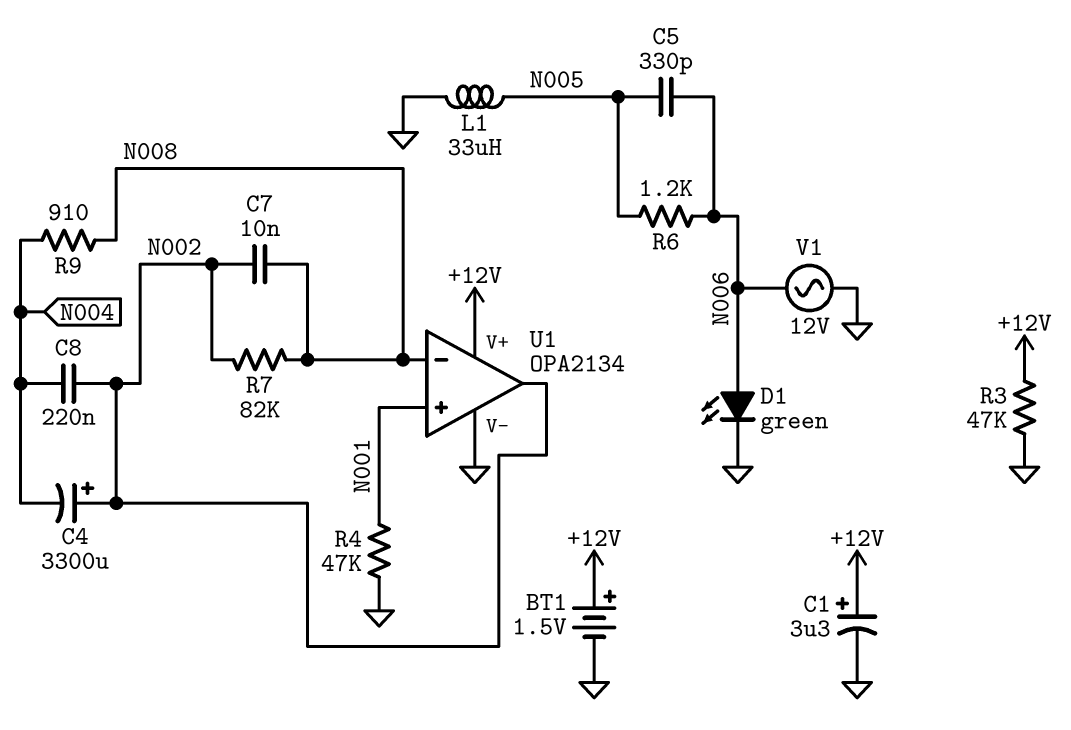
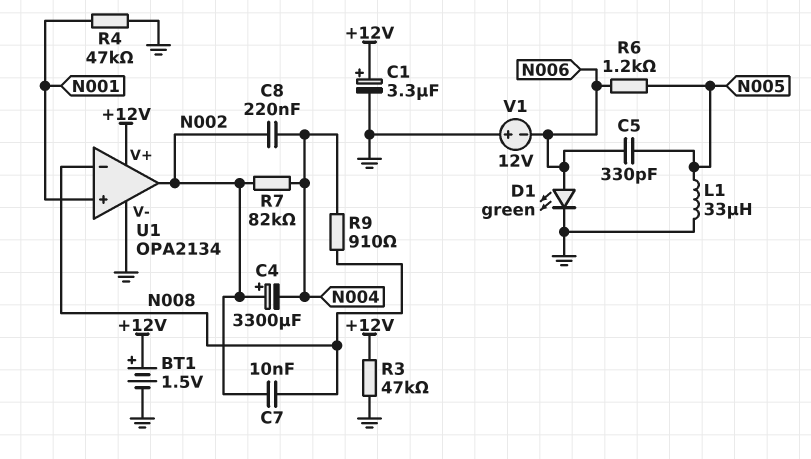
R7: 82k (N002, N008) -> 82k (N002, N004)
V1: AC 12V (GND, N006) -> 12V (plus GND, minus N006)

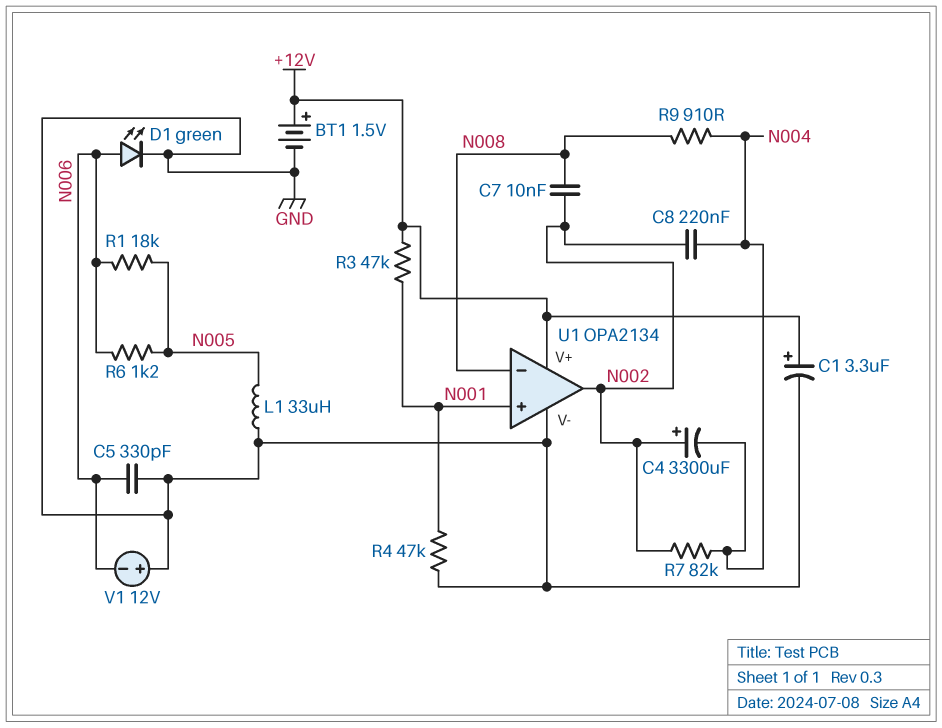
C5: 330pF (N005, N006) -> 330pF (GND, N006)
R1: none -> 18k (N005, N006)
R3: 47k (+12V, GND) -> 47k (+12V, N001)

